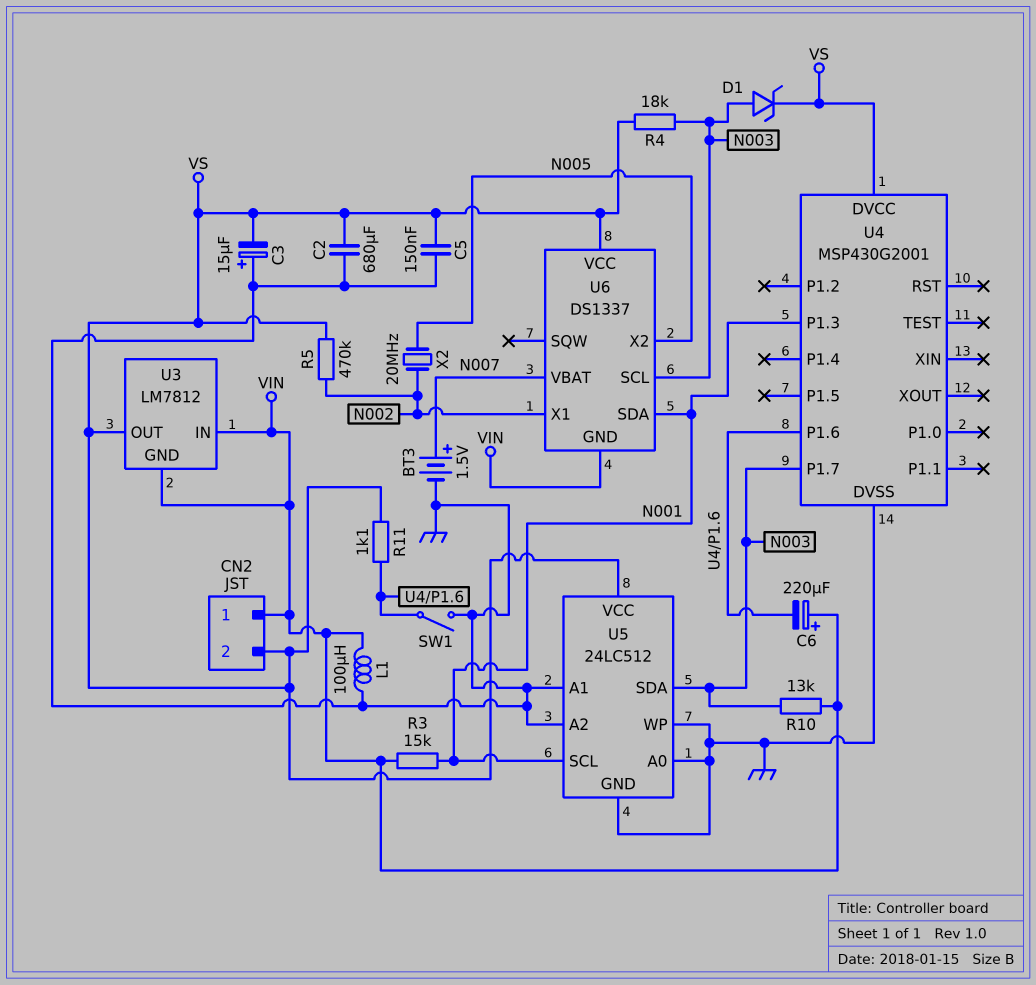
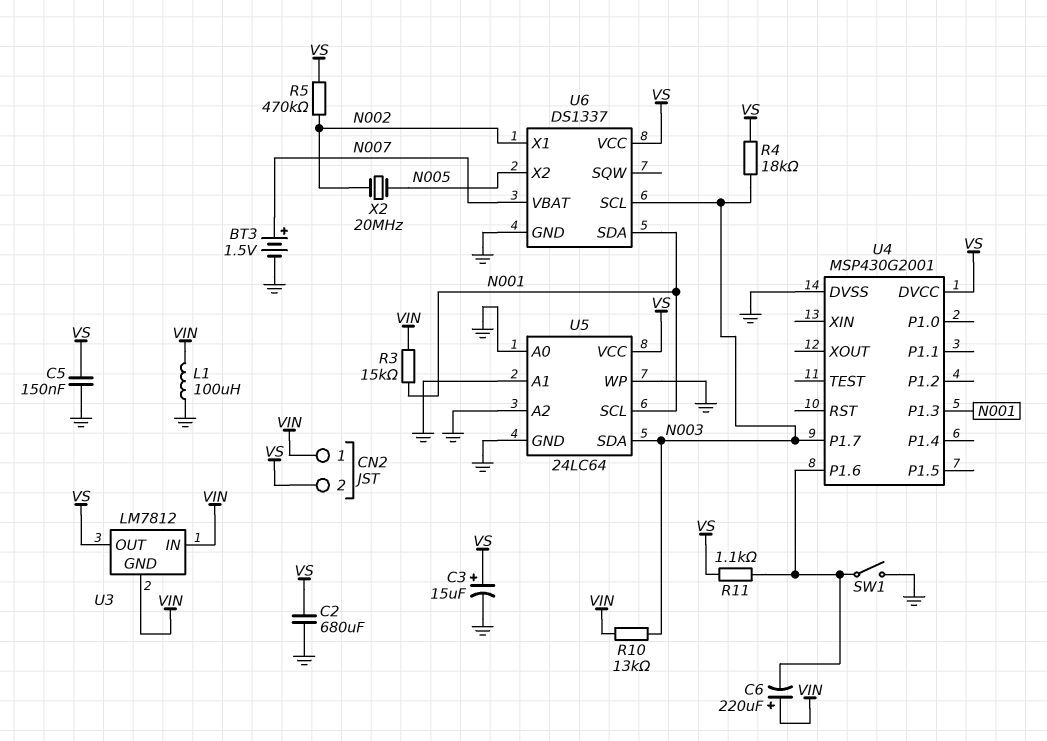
C3: 15uF (plus GND, minus VS) -> 15uF (plus VS, minus GND)
D1: zener (A N003, K VS) -> none
U5: 24LC512 -> 24LC64
U6 pin GND: VIN -> GND

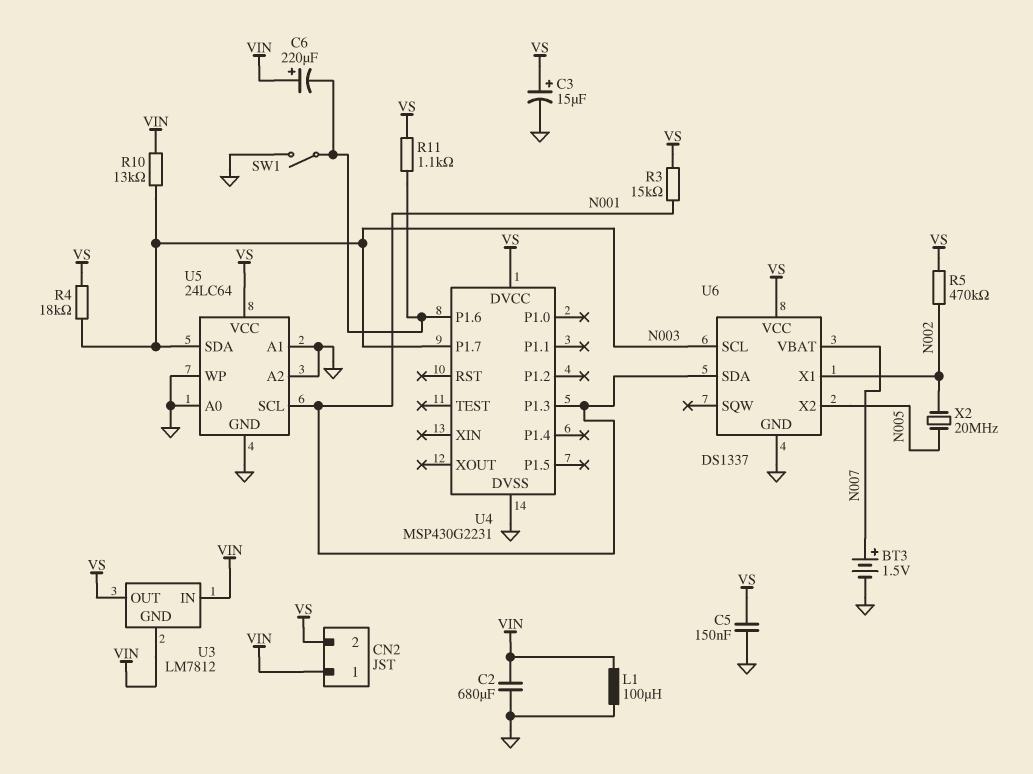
C2: 680uF (GND, VS) -> 680uF (GND, VIN)
R3: 15k (N001, VIN) -> 15k (N001, VS)
U4: MSP430G2001 -> MSP430G2231

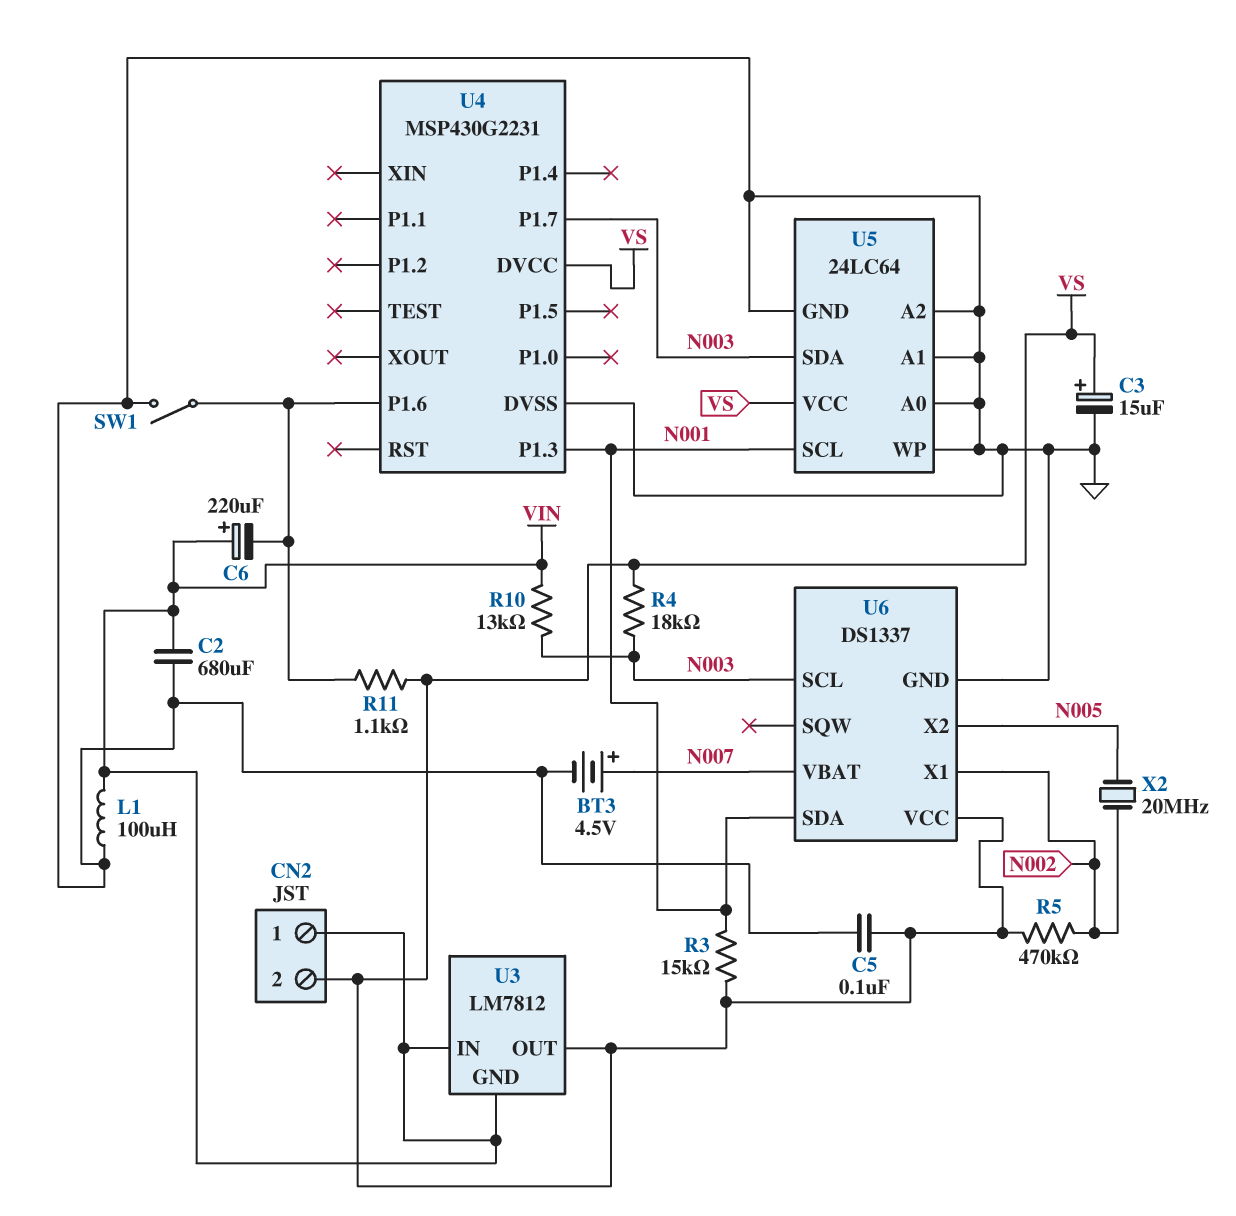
BT3: 1.5V (plus N007, minus GND) -> 4.5V (plus N007, minus GND)
C5: 150nF (GND, VS) -> 100nF (GND, VS)

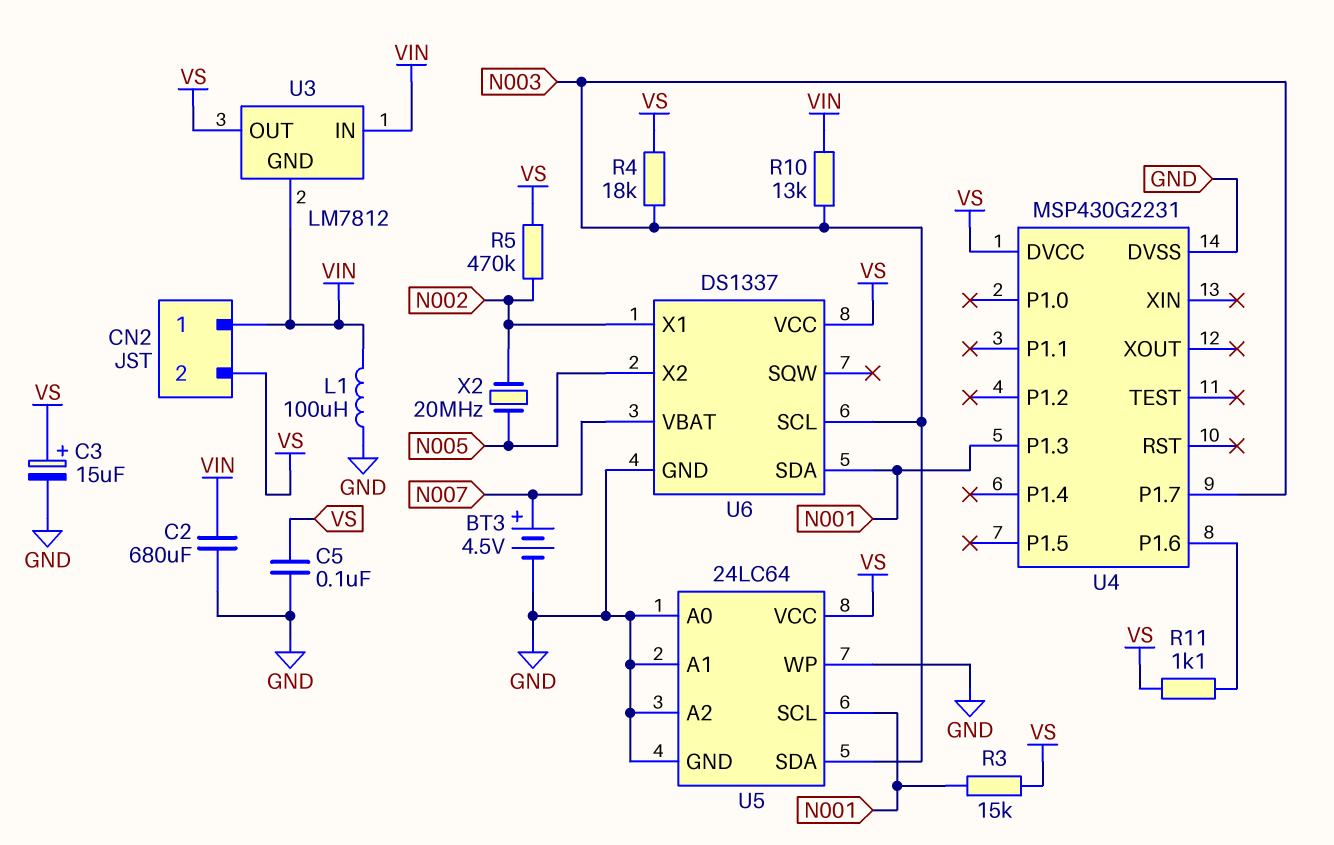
C6: 220uF (plus VIN, minus U4/P1.6) -> none
SW1: switch (GND, U4/P1.6) -> none

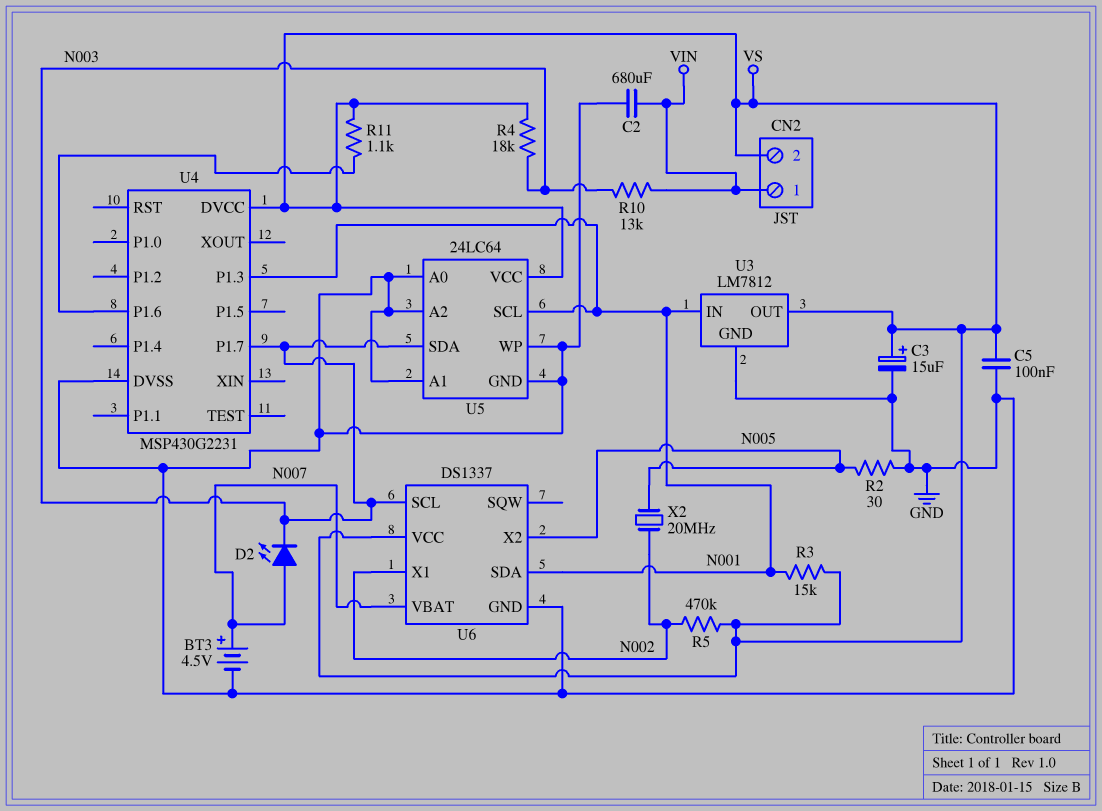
D2: none -> LED (A N007, K N003)
L1: 100uH (GND, VIN) -> none
R2: none -> 30 (GND, N005)
U3 pin GND: VIN -> GND
U3 pin IN: VIN -> N001

